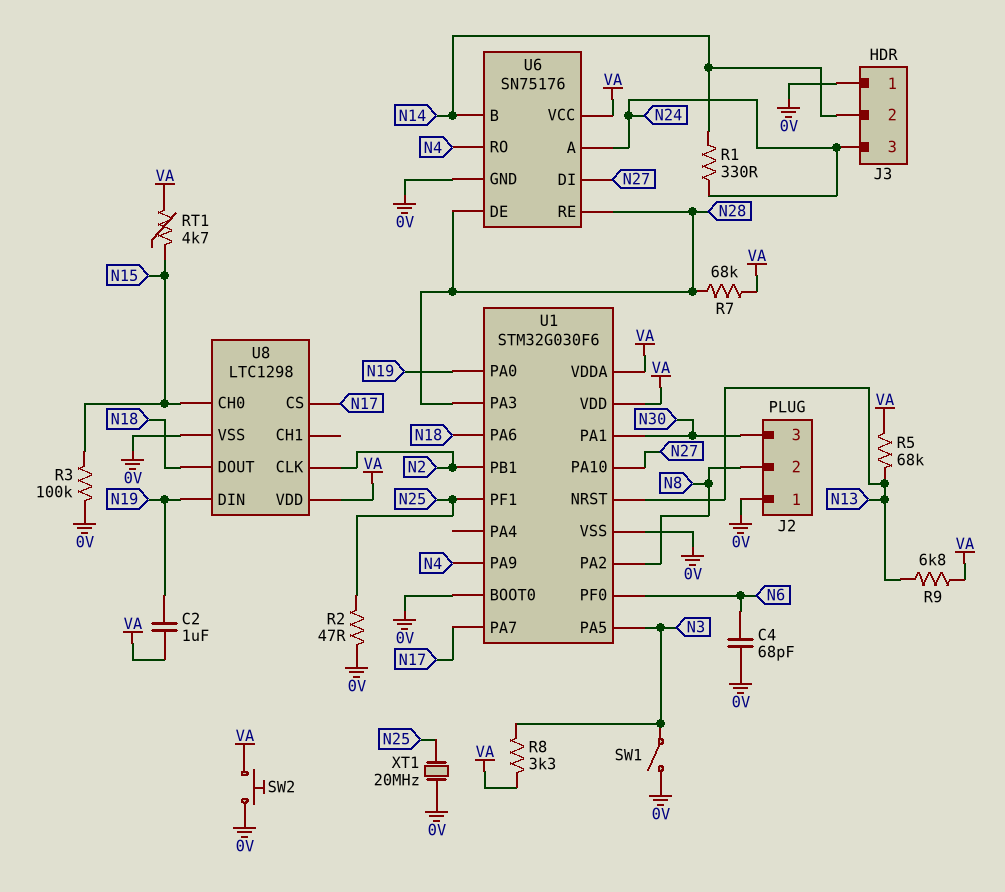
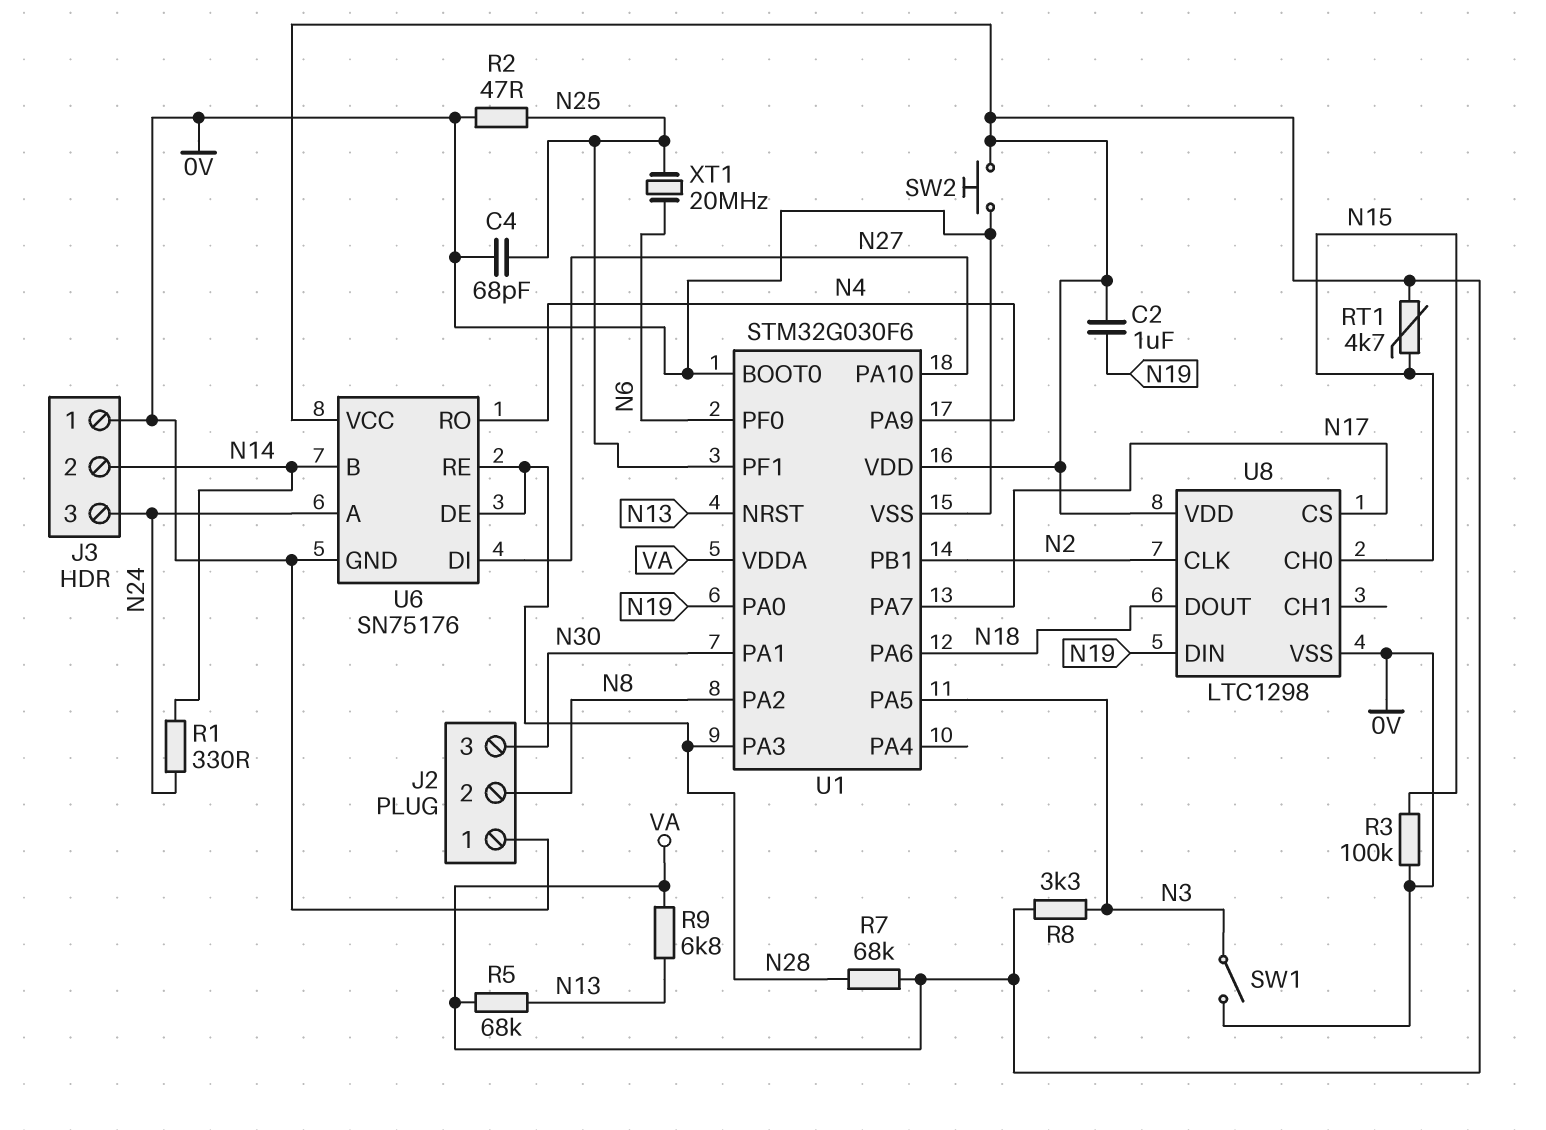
C4: 68pF (0V, N6) -> 68pF (0V, N25)
XT1: 20MHz (0V, N25) -> 20MHz (N6, N25)

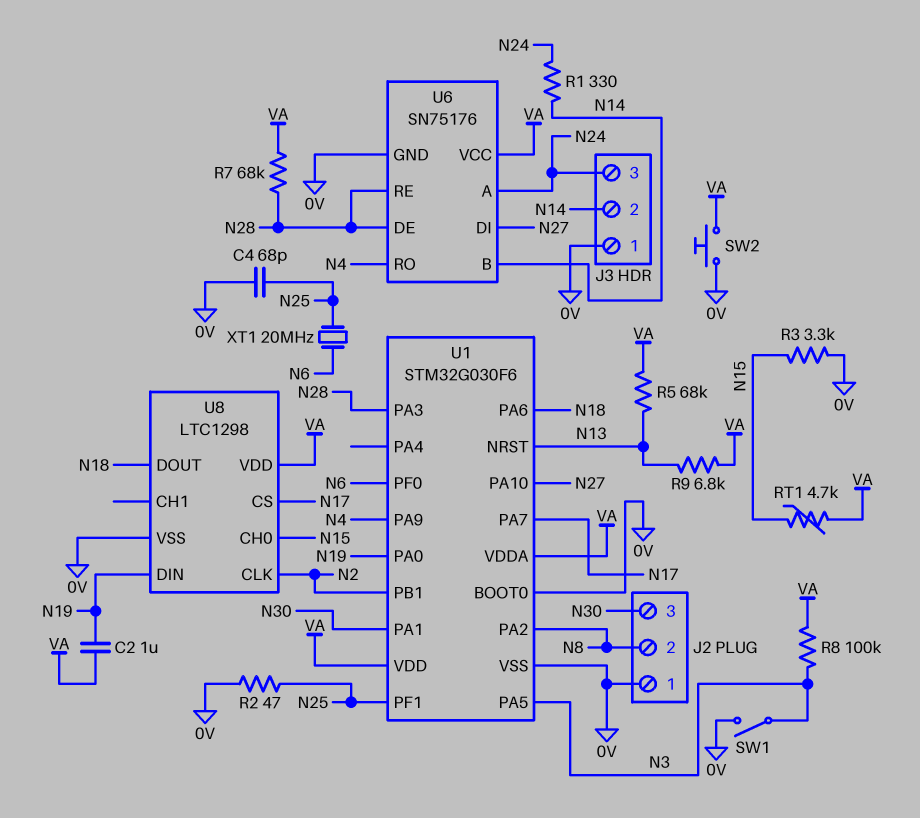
R3: 100k (0V, N15) -> 3.3k (0V, N15)
R8: 3.3k (N3, VA) -> 100k (N3, VA)

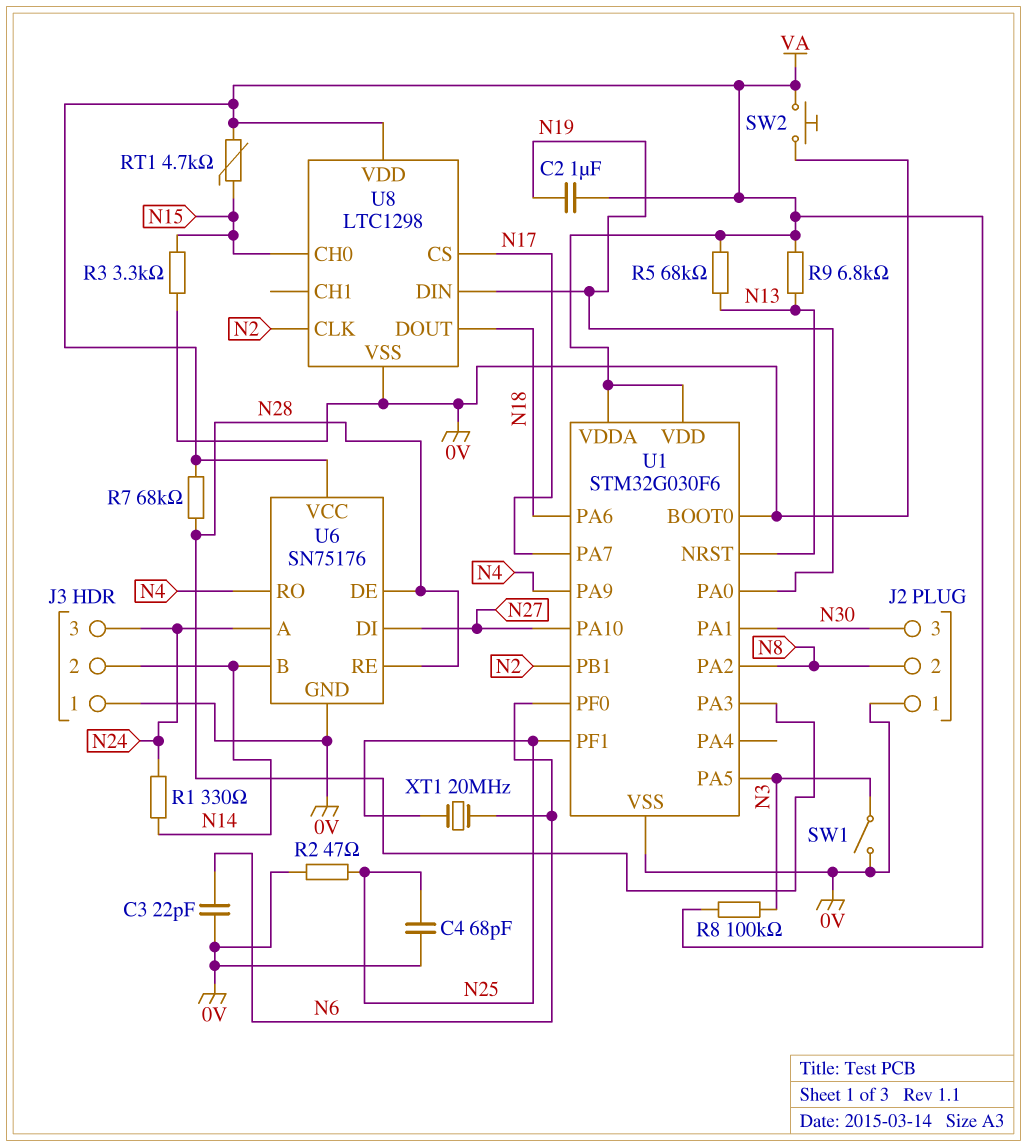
C3: none -> 22pF (0V, N6)

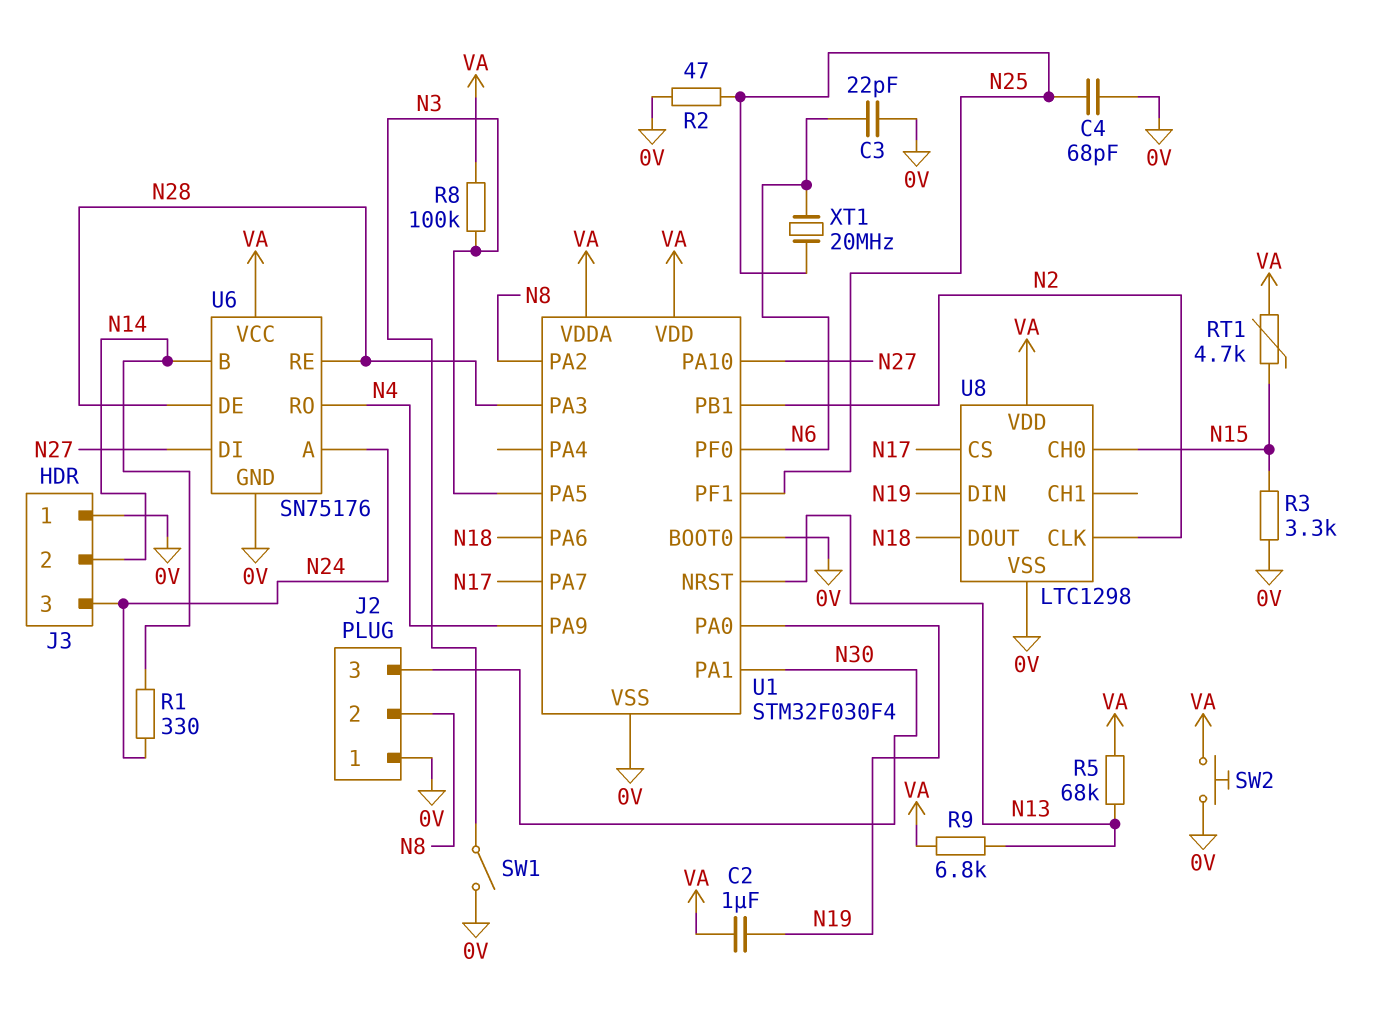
R7: 68k (N28, VA) -> none
U1: STM32G030F6 -> STM32F030F4

